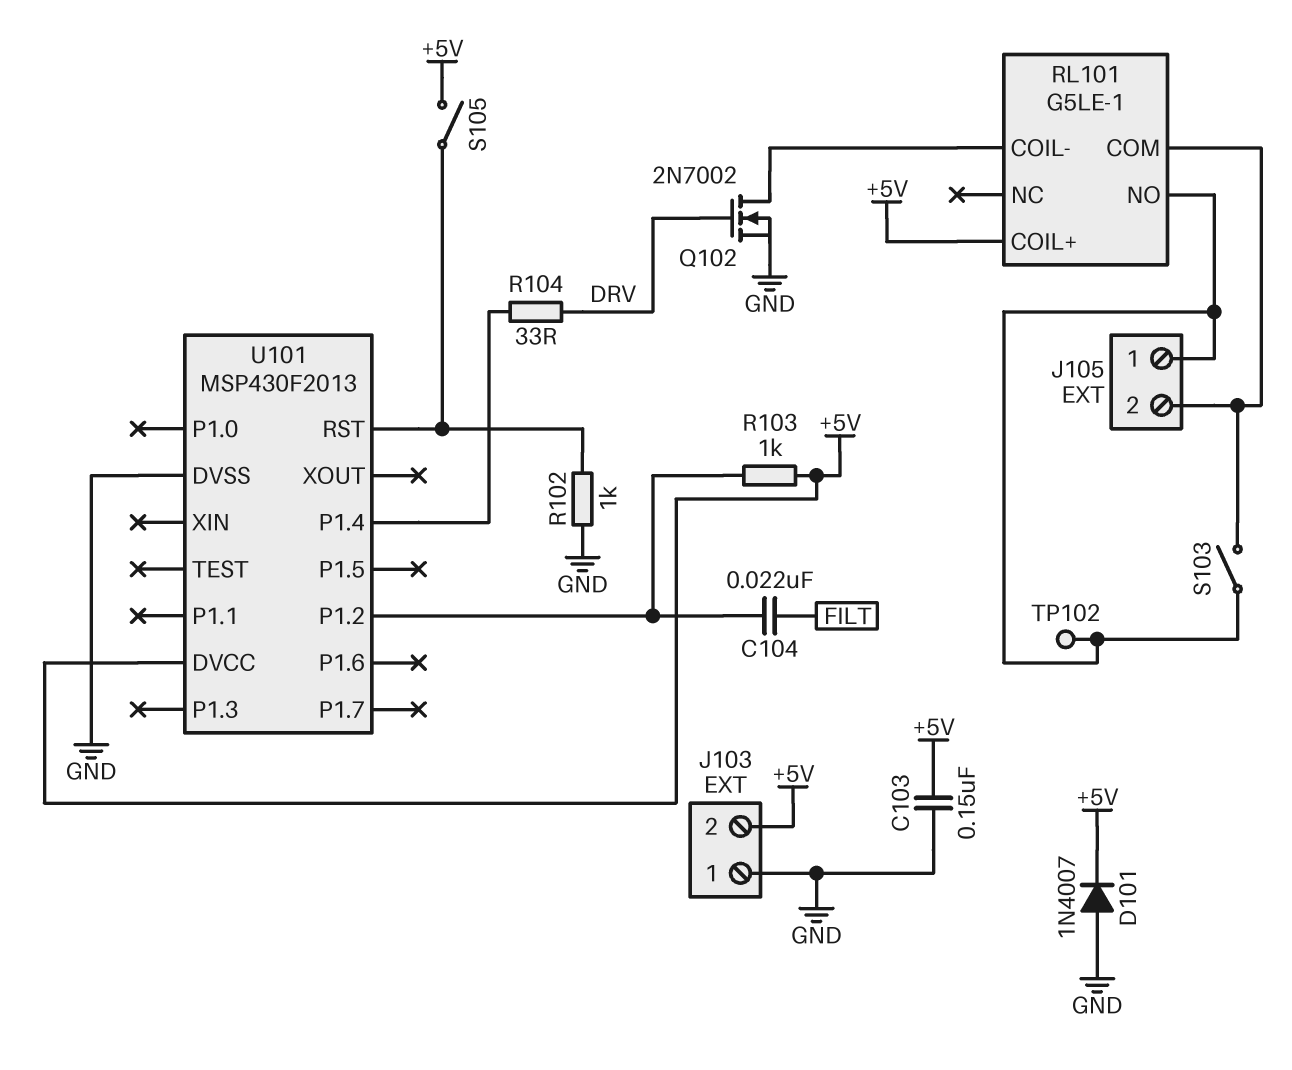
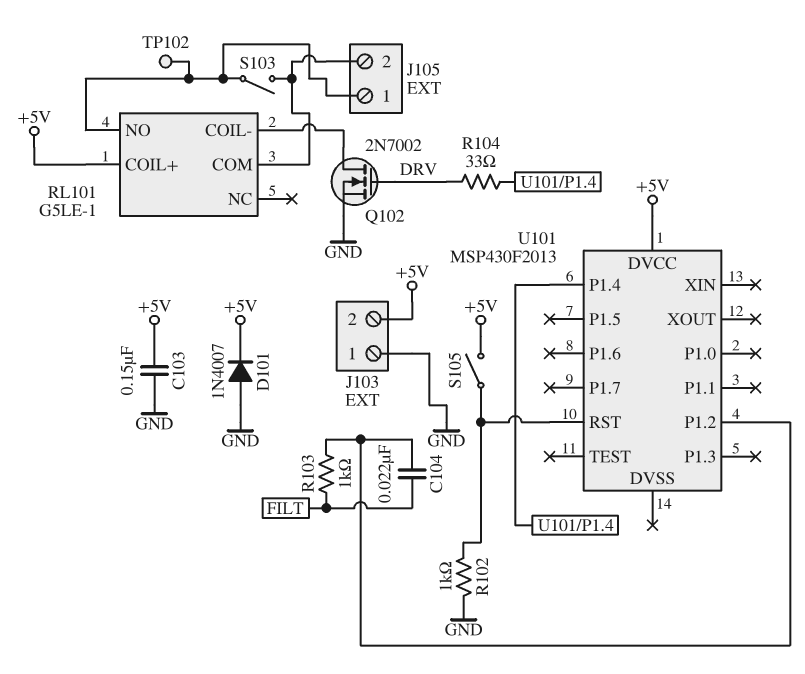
R103: 1k (+5V, U101/P1.2) -> 1k (FILT, U101/P1.2)
U101 pin DVSS: GND -> none

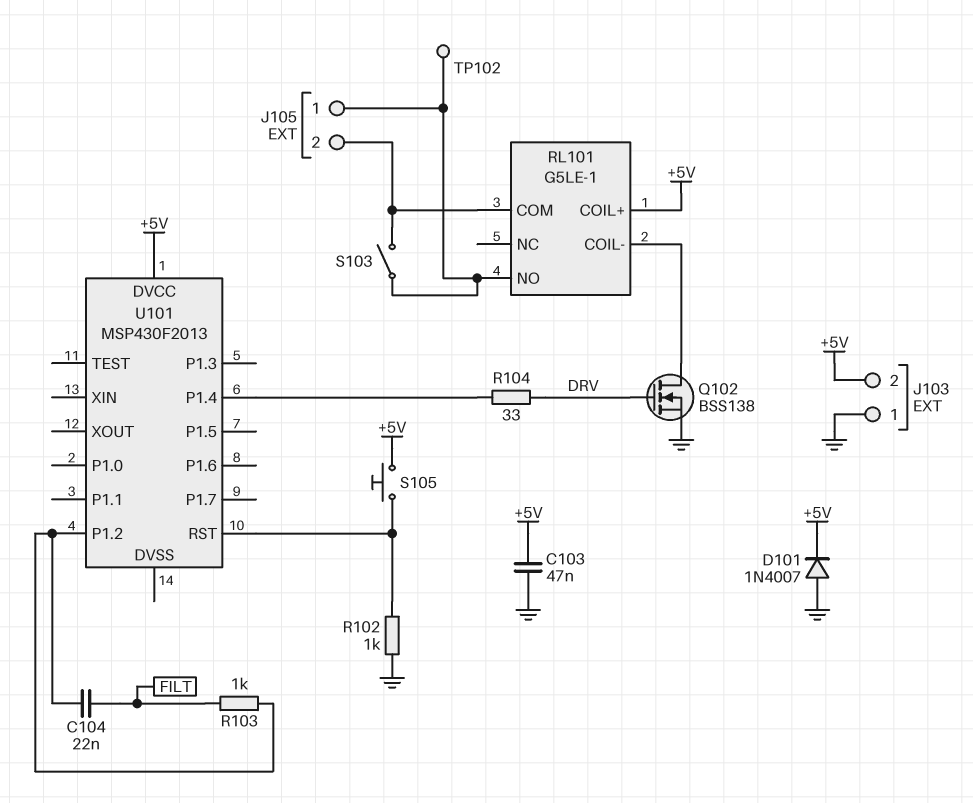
C103: 150nF (+5V, GND) -> 47nF (+5V, GND)
Q102: NMOS 2N7002 (G DRV, D RL101/COIL-, S GND) -> NMOS BSS138 (G DRV, D RL101/COIL-, S GND)
S105: switch (+5V, U101/RST) -> button (+5V, U101/RST)

